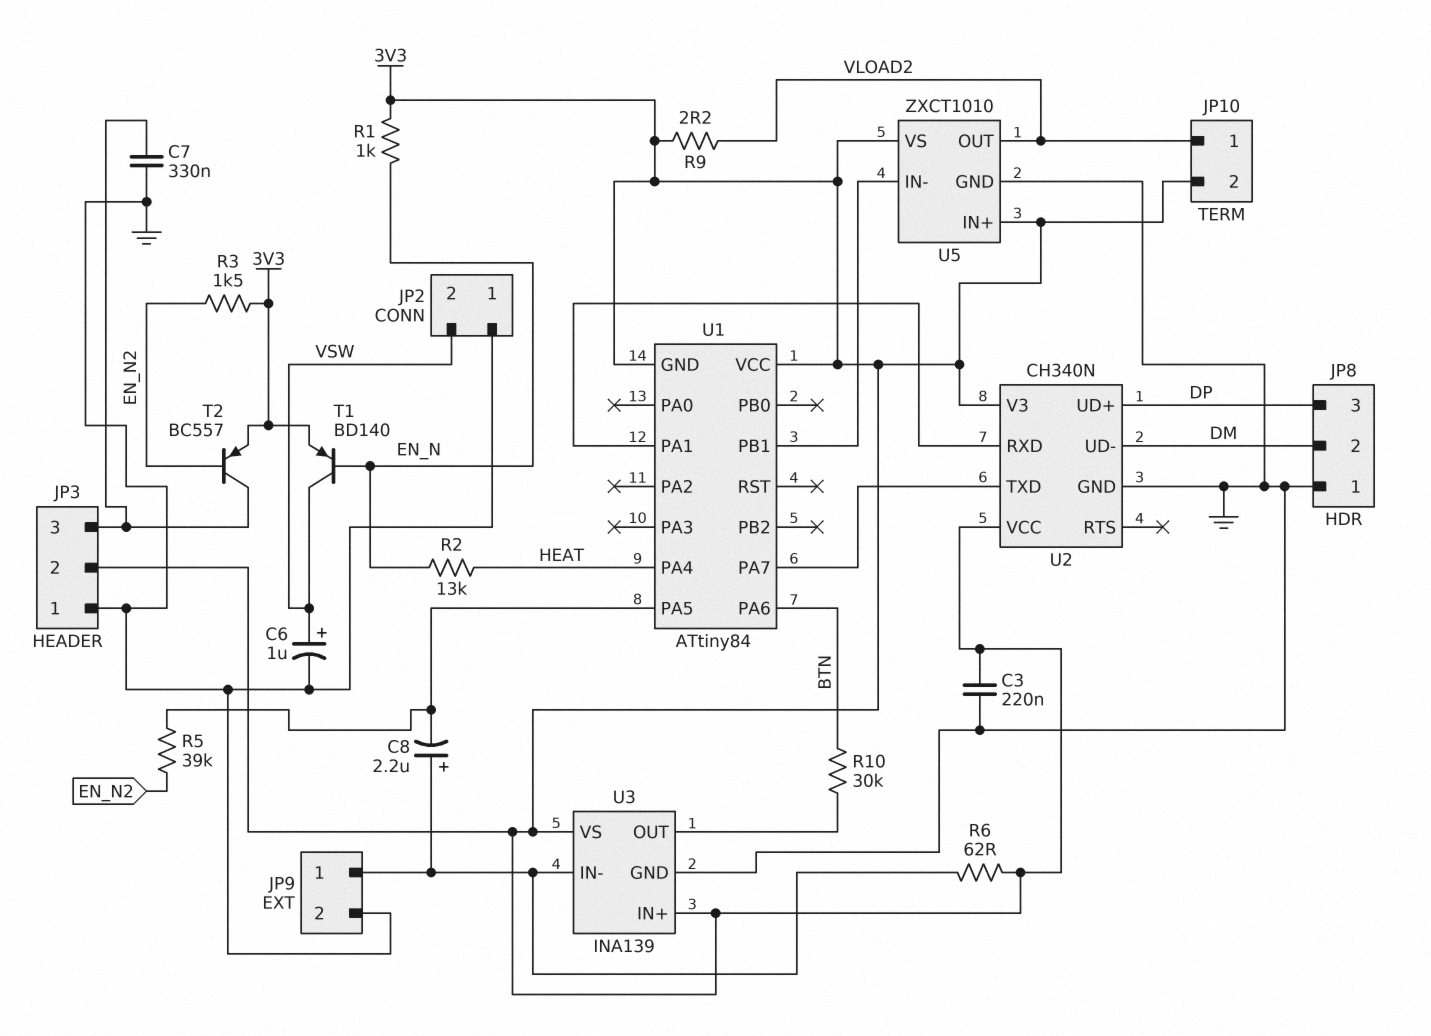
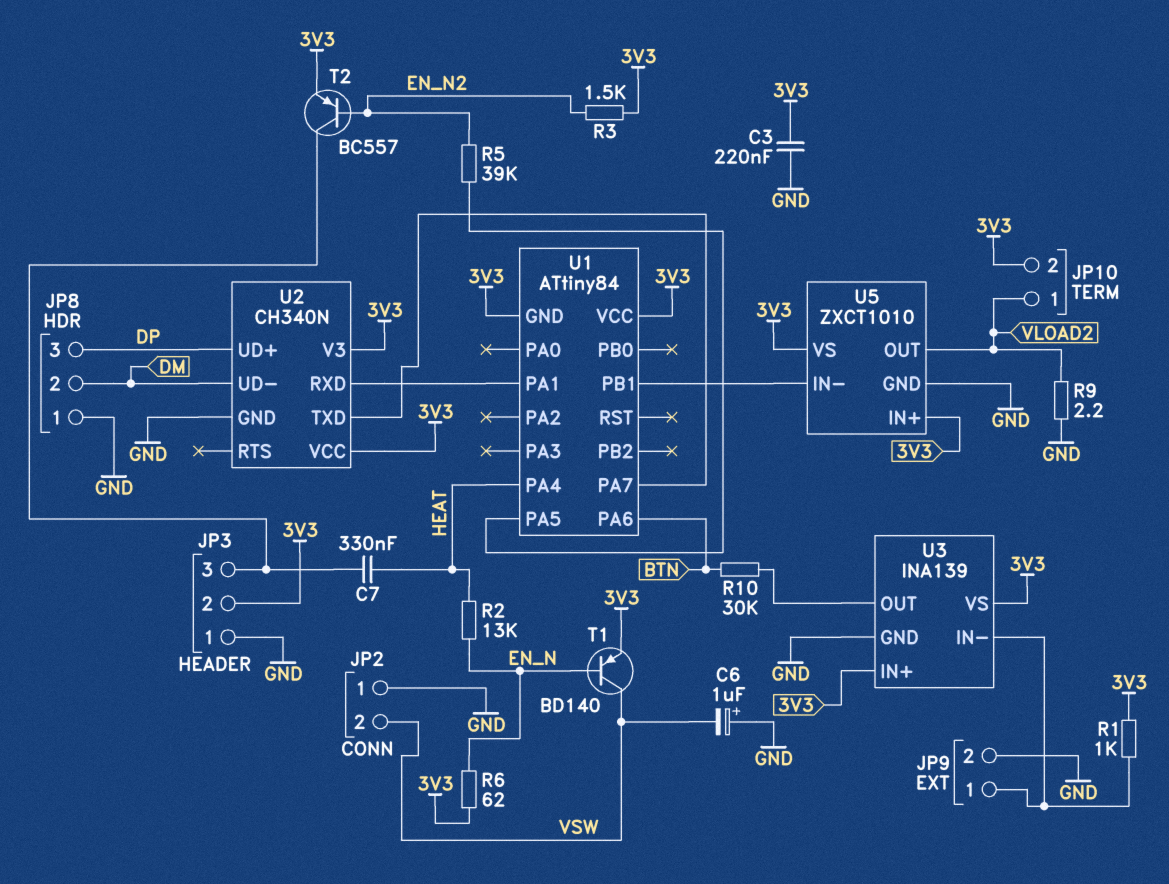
C6: 1uF (plus VSW, minus GND) -> 1uF (plus GND, minus VSW)
C7: 330nF (GND, JP3/3) -> 330nF (HEAT, JP3/3)
C8: 2.2uF (plus JP9/1, minus U1/PA5) -> none
R1: 1k (3V3, EN_N) -> 1k (3V3, JP9/1)
R6: 62 (3V3, JP9/1) -> 62 (3V3, EN_N)
R9: 2.2 (3V3, VLOAD2) -> 2.2 (GND, VLOAD2)

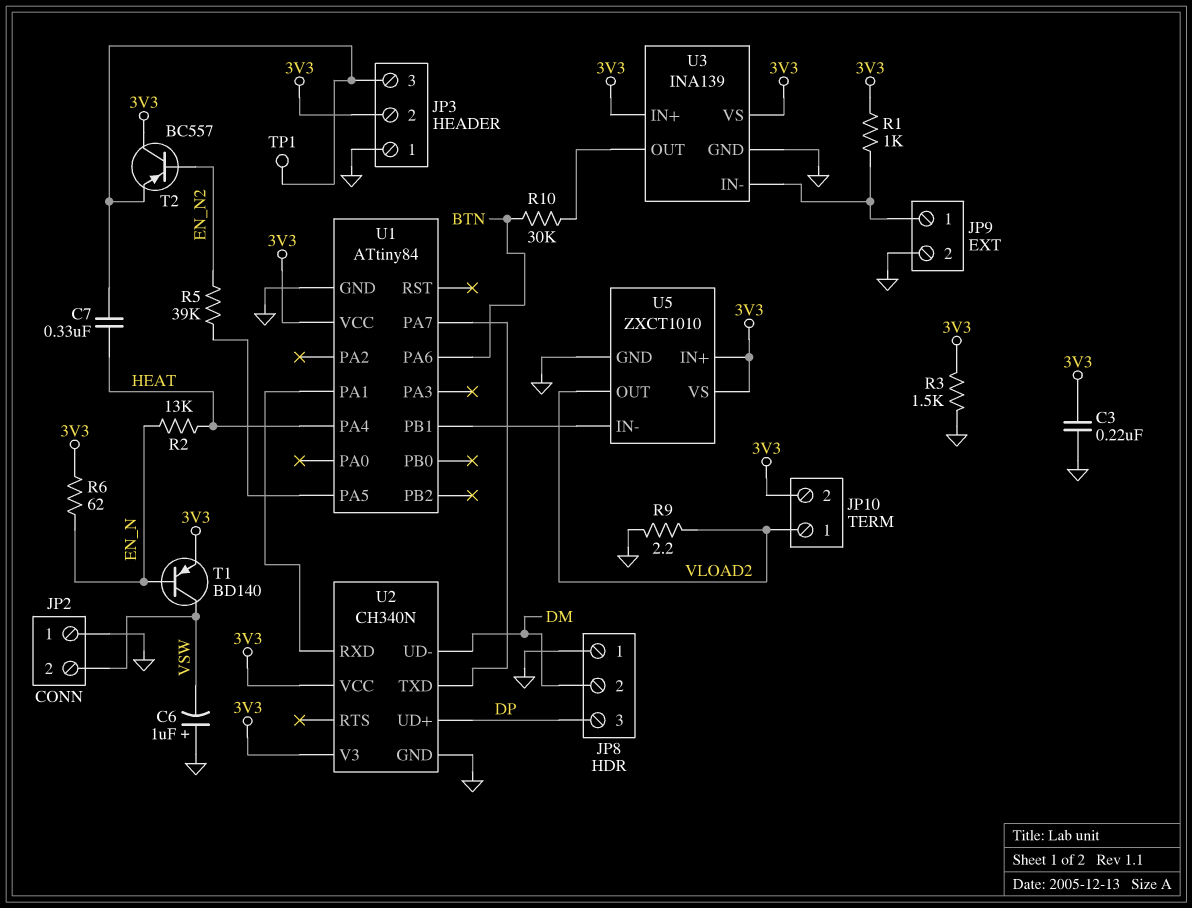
R3: 1.5k (3V3, EN_N2) -> 1.5k (3V3, GND)
T2: PNP BC557 (B EN_N2, C JP3/3, E 3V3) -> PNP BC557 (B EN_N2, C 3V3, E JP3/3)
TP1: none -> test point (JP3/3)
U1 pin GND: 3V3 -> GND

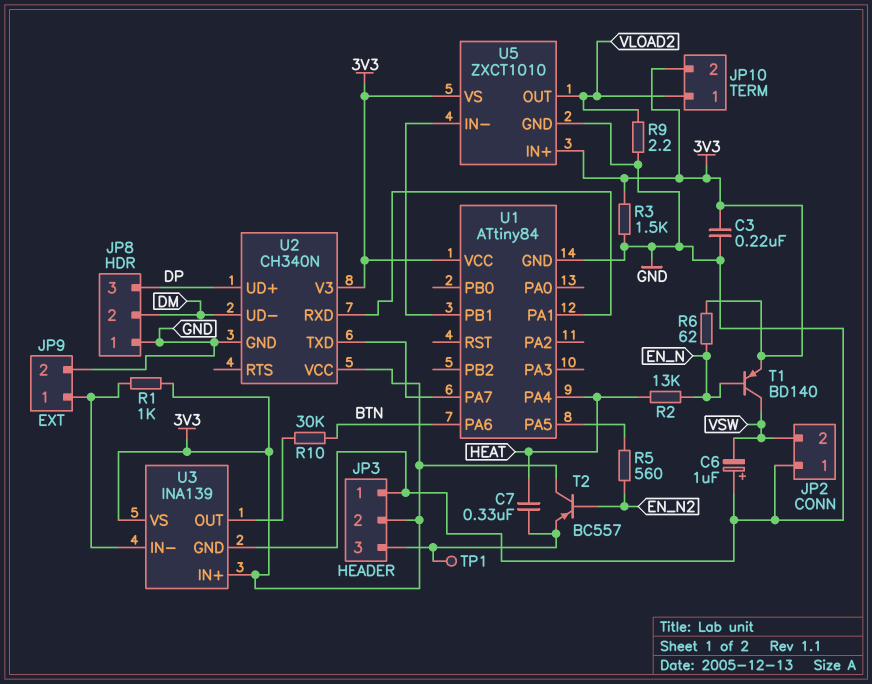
R5: 39k (EN_N2, U1/PA5) -> 560 (EN_N2, U1/PA5)

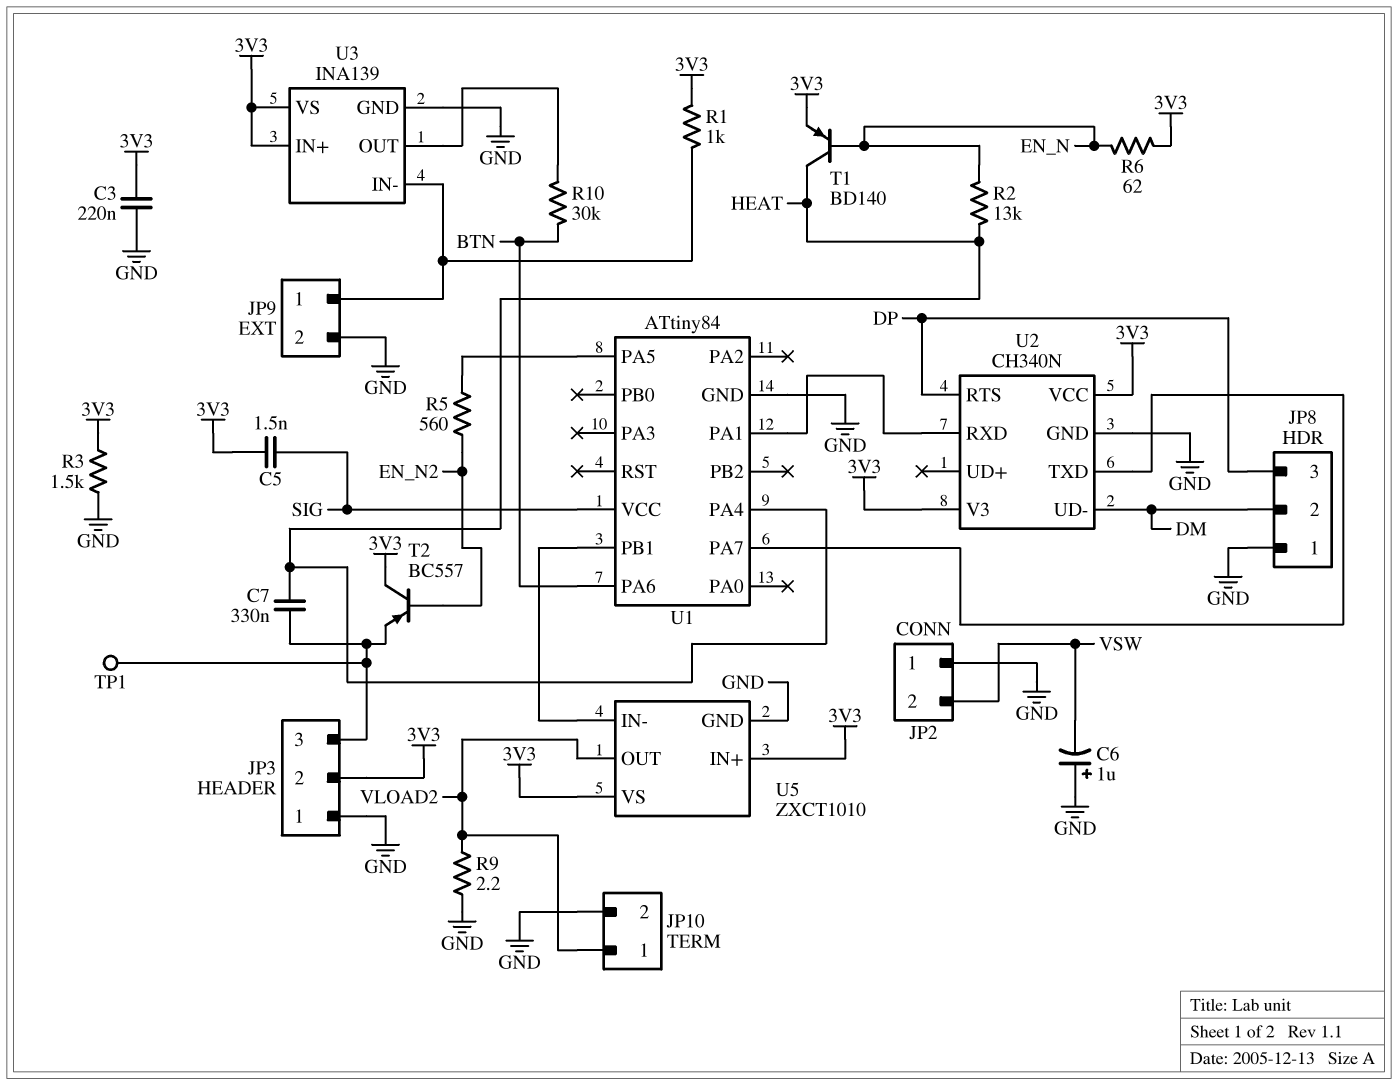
C5: none -> 1.5nF (3V3, SIG)
JP10 pin 2: 3V3 -> GND
T1: PNP BD140 (B EN_N, C VSW, E 3V3) -> PNP BD140 (B EN_N, C HEAT, E 3V3)
U1 pin VCC: 3V3 -> SIG
U2 pin RTS: none -> DP
U2 pin UD+: DP -> none

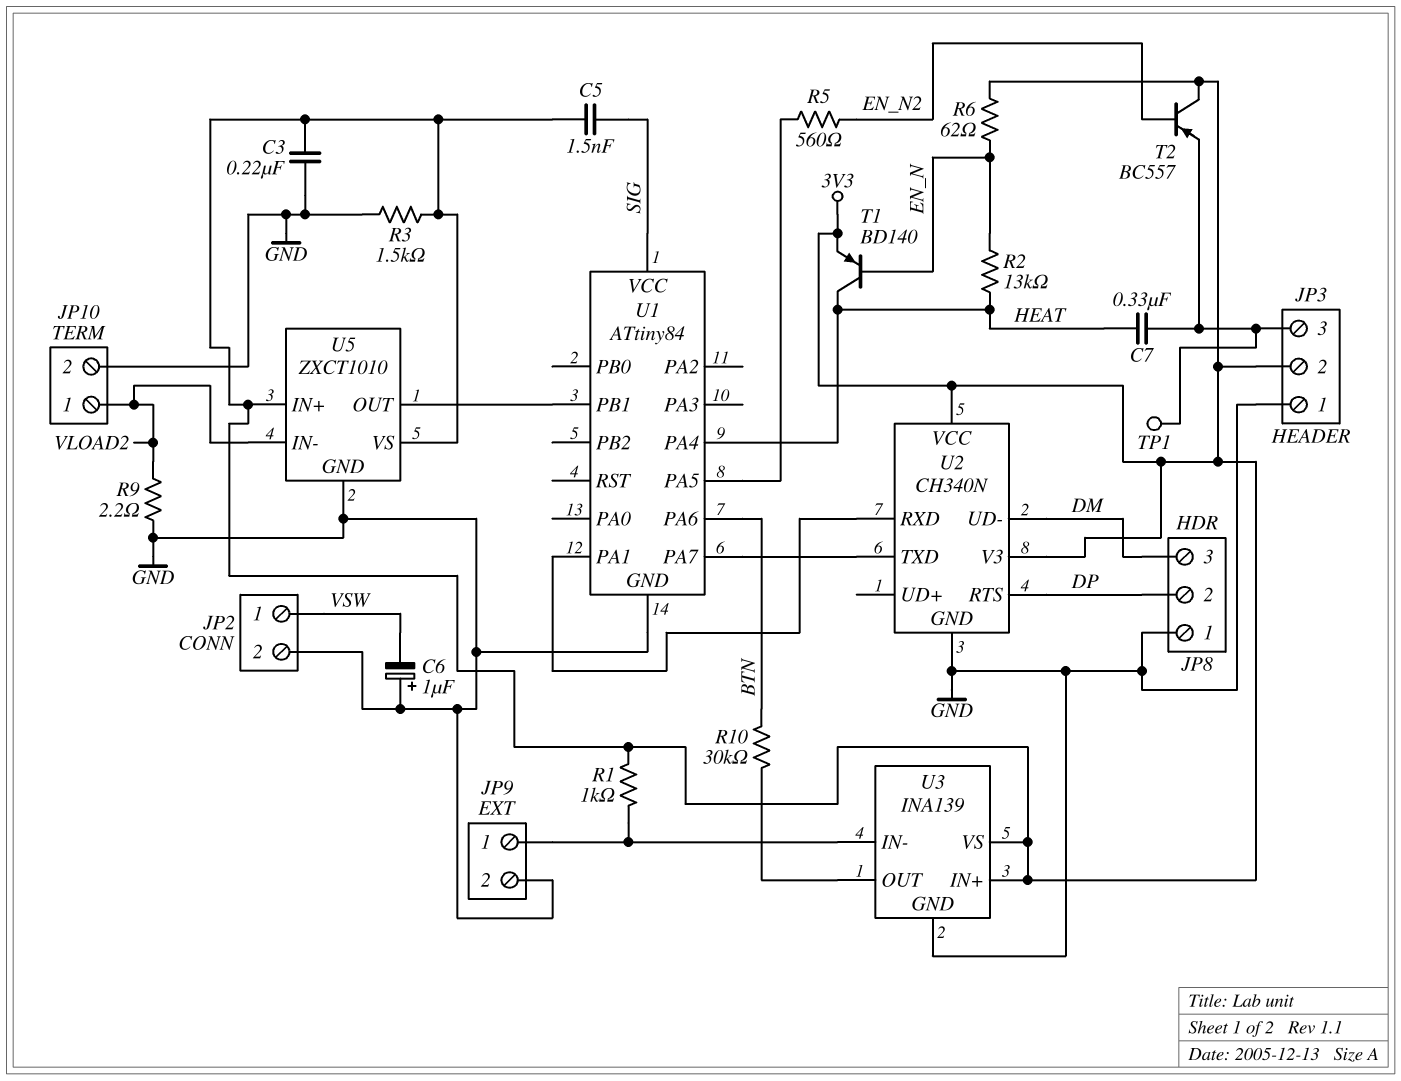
JP2 pin 1: GND -> VSW
JP2 pin 2: VSW -> GND
JP8 pin 2: DM -> DP
JP8 pin 3: DP -> DM
U5 pin IN-: U1/PB1 -> VLOAD2
U5 pin OUT: VLOAD2 -> U1/PB1

